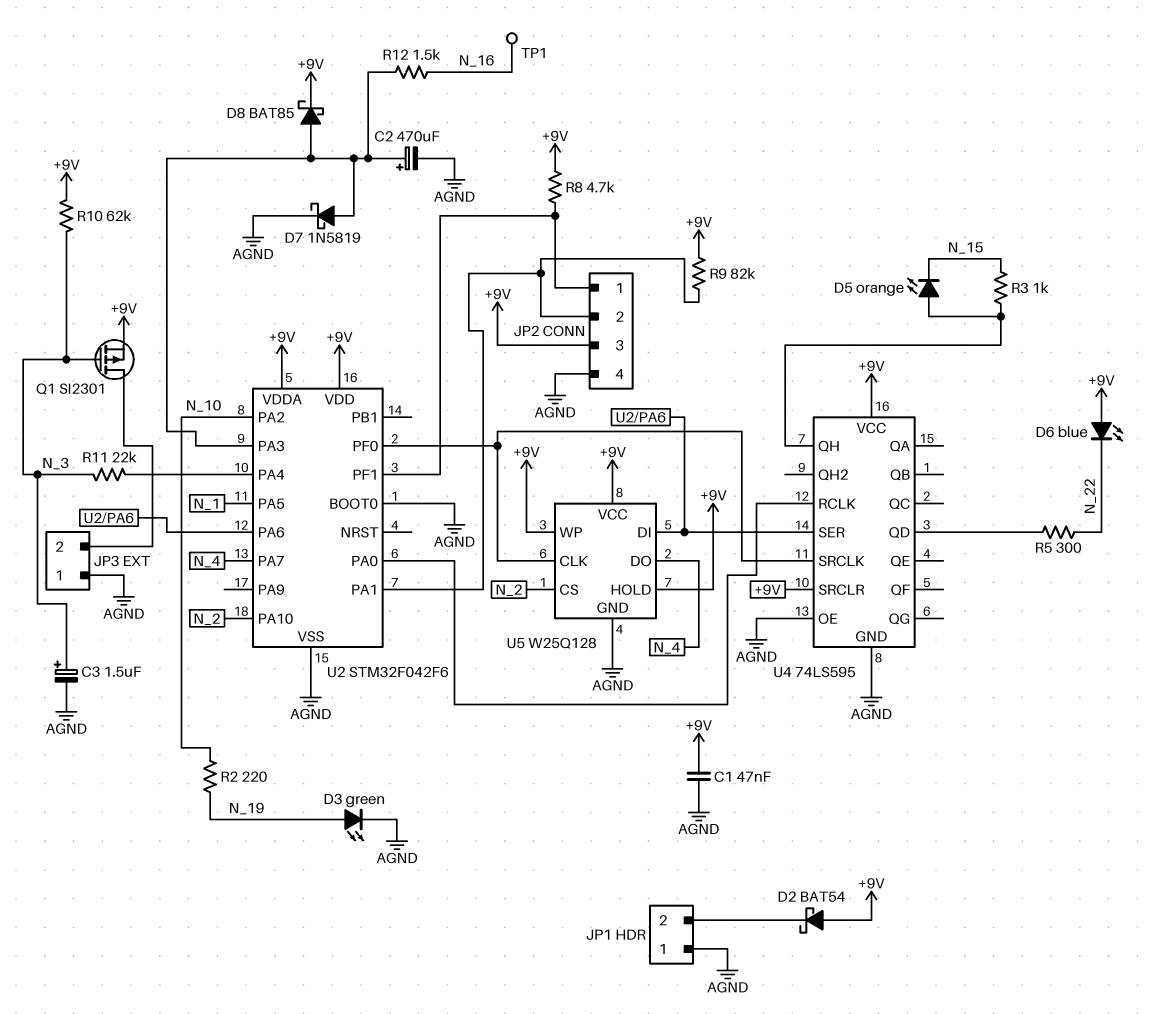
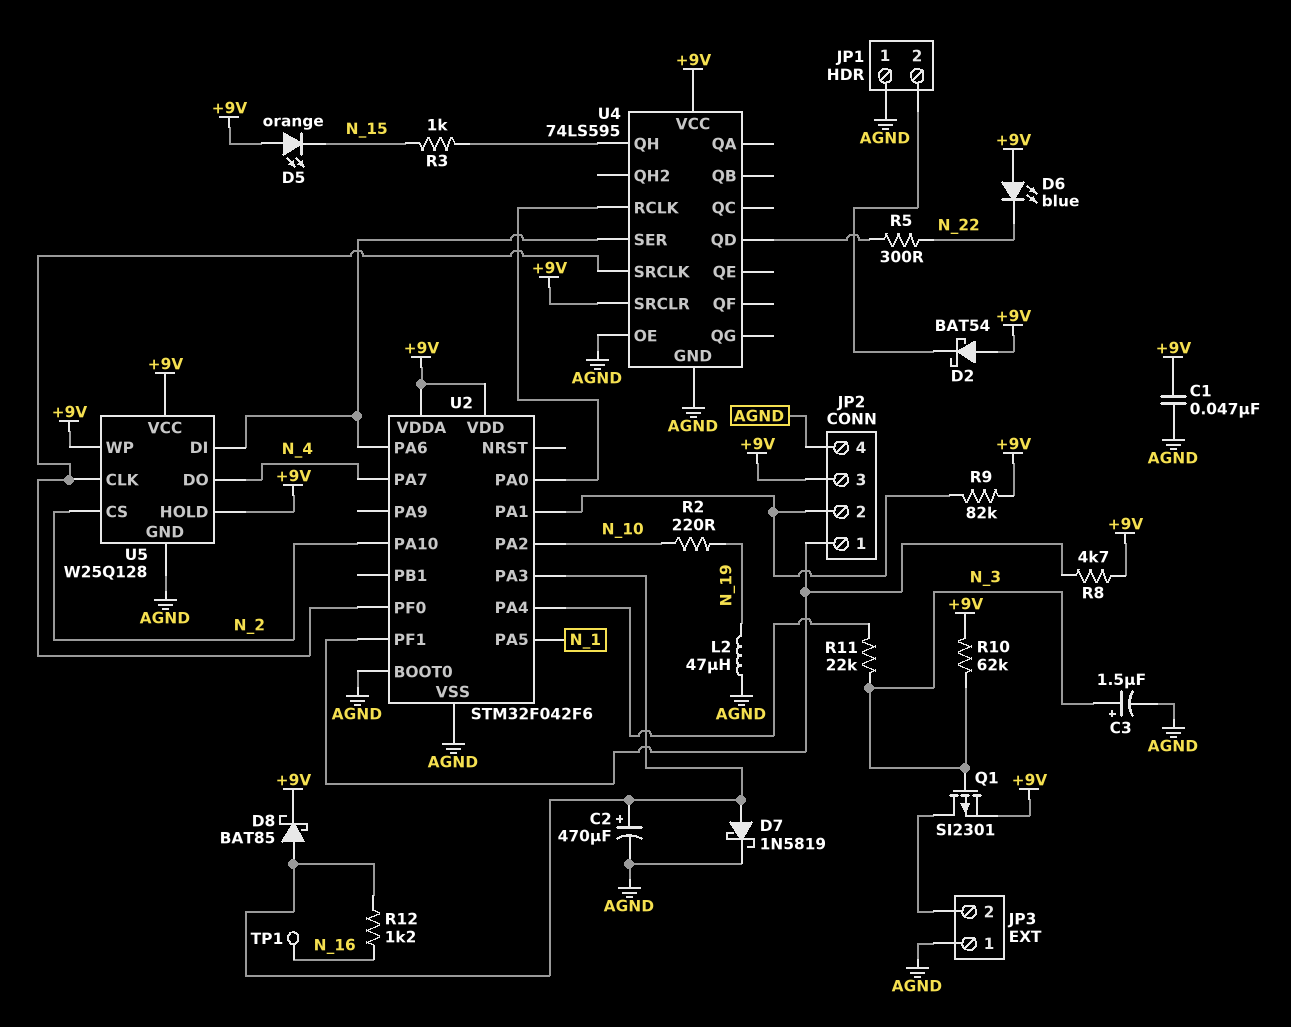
D3: LED green (A N_19, K AGND) -> none
D5: LED orange (A U4/QH, K N_15) -> LED orange (A +9V, K N_15)
L2: none -> 47uH (AGND, N_19)
R12: 1.5k (N_16, U2/PA3) -> 1.2k (N_16, U2/PA3)

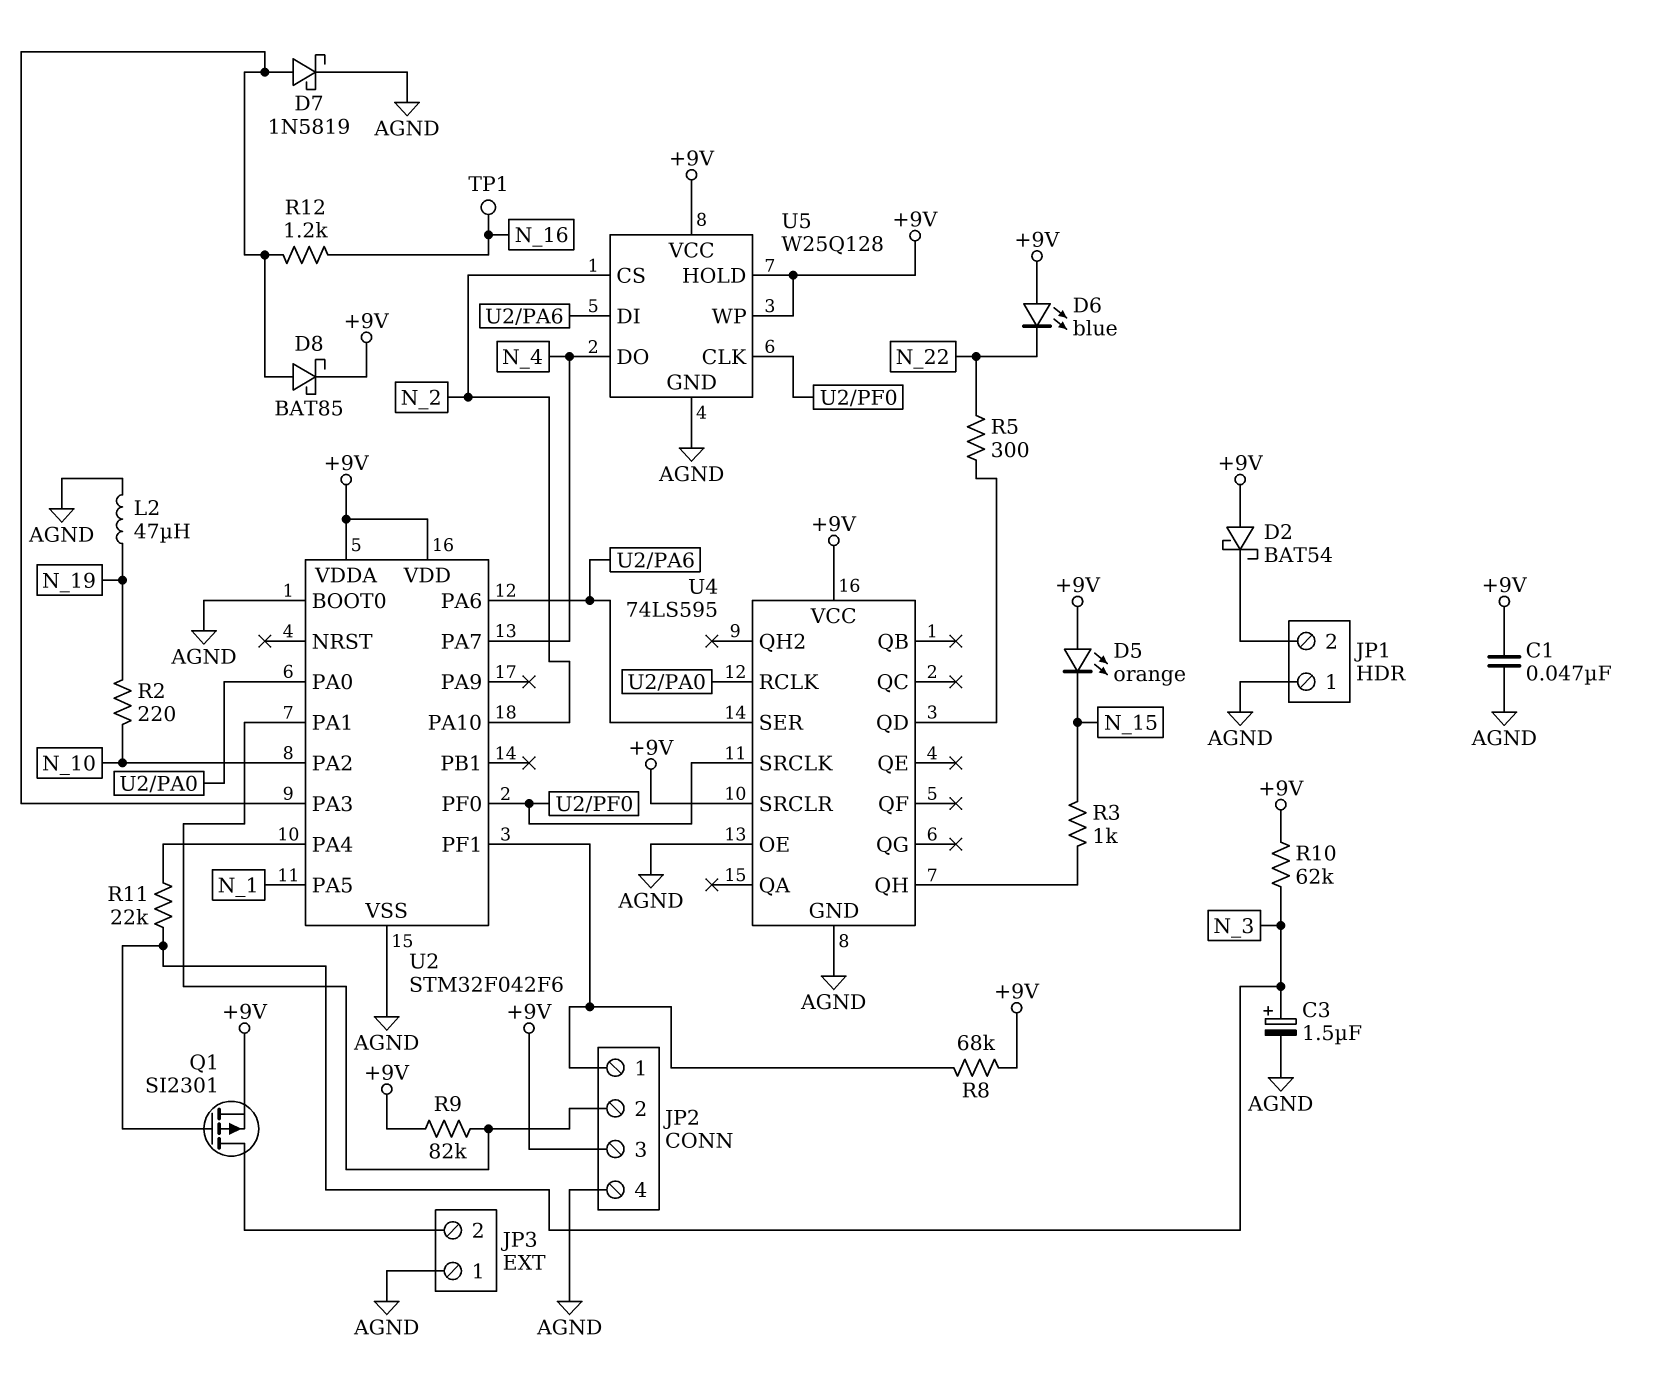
C2: 470uF (plus U2/PA3, minus AGND) -> none
R8: 4.7k (+9V, JP2/1) -> 68k (+9V, JP2/1)

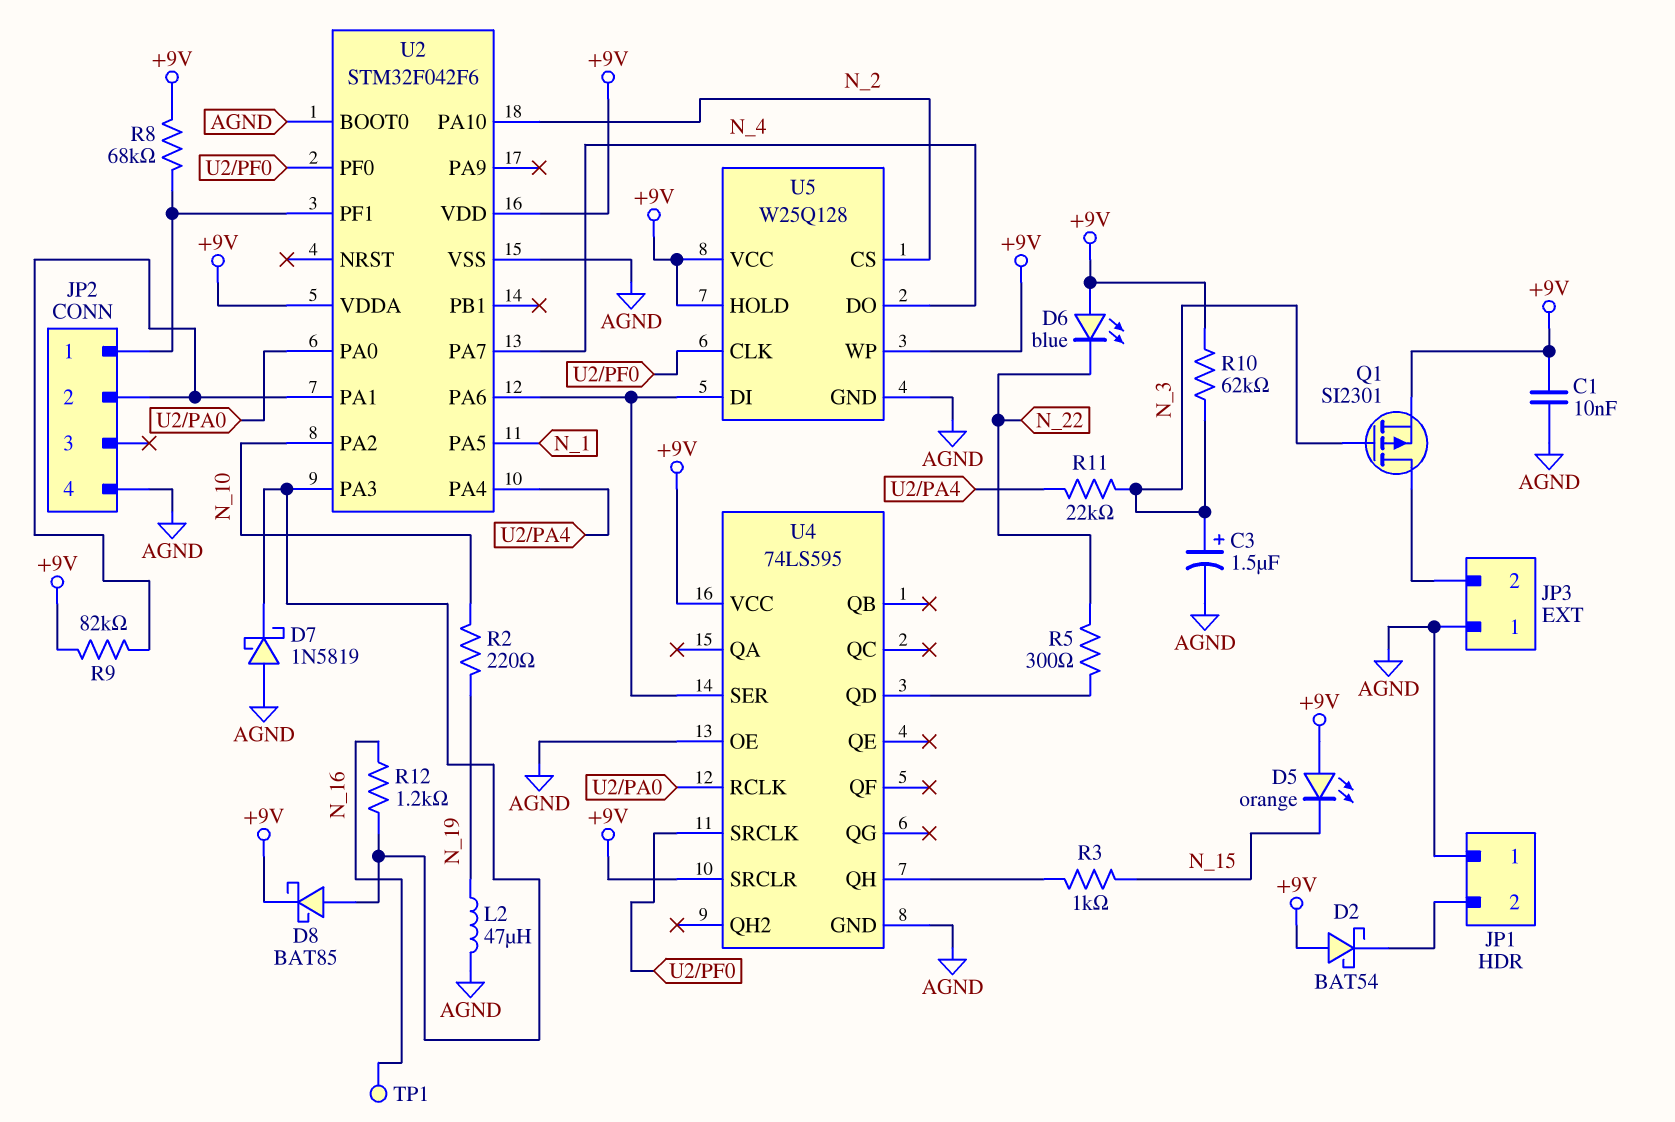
C1: 47nF (+9V, AGND) -> 10nF (+9V, AGND)
D7: schottky 1N5819 (A U2/PA3, K AGND) -> schottky 1N5819 (A AGND, K U2/PA3)
JP2 pin 3: +9V -> none

